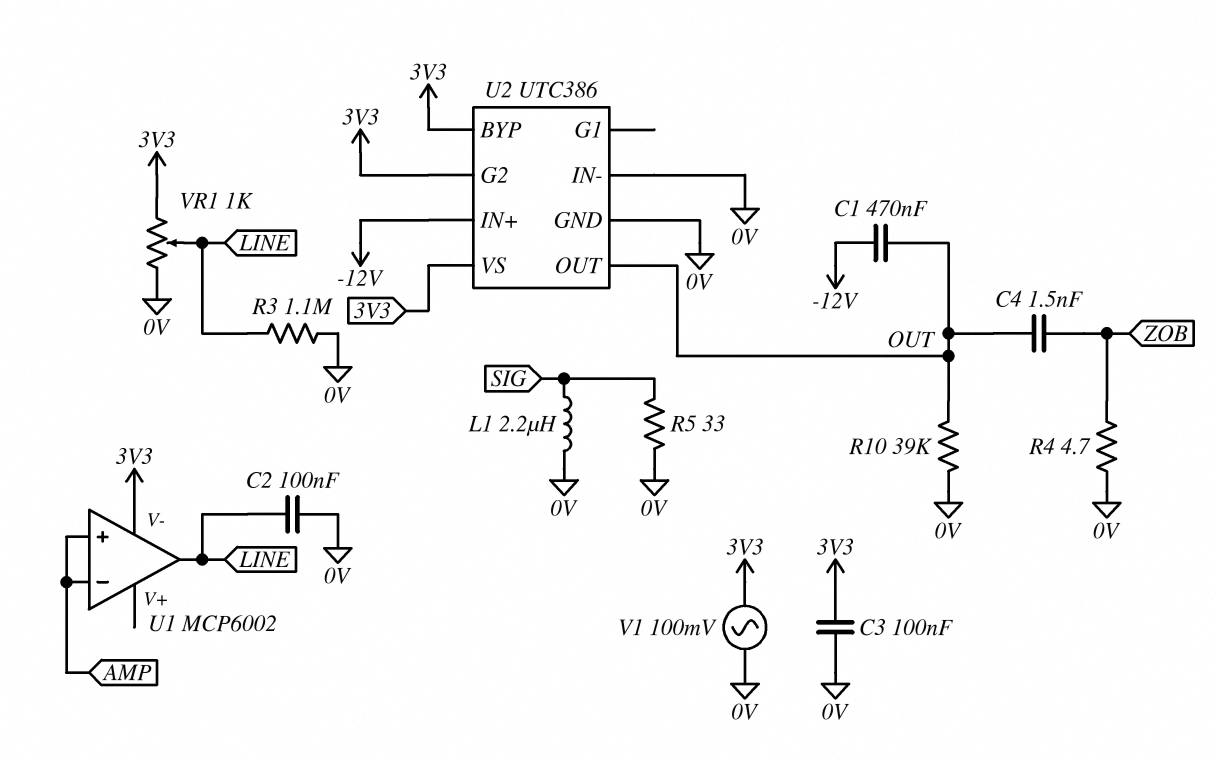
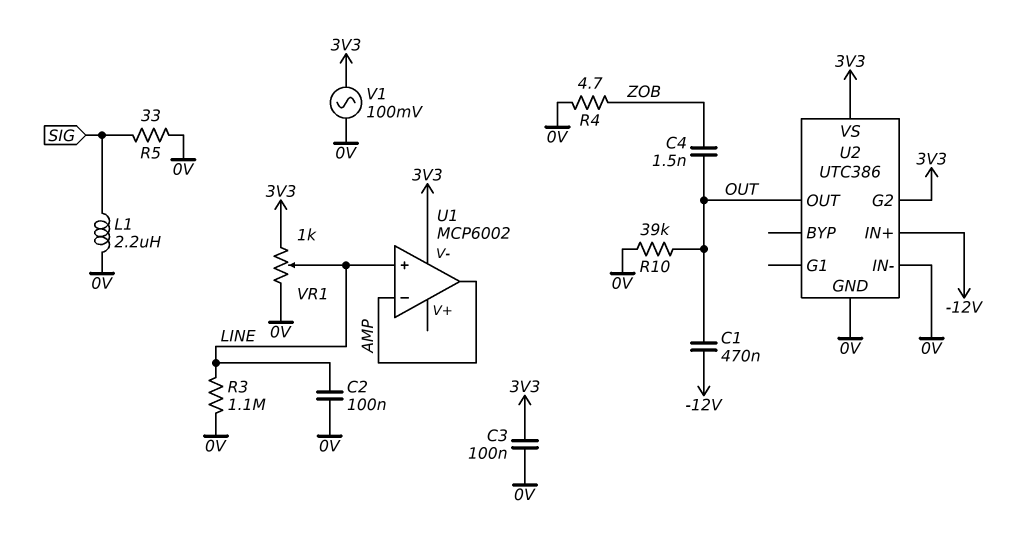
U1 pin in+: AMP -> LINE
U1 pin out: LINE -> AMP
U2 pin BYP: 3V3 -> none

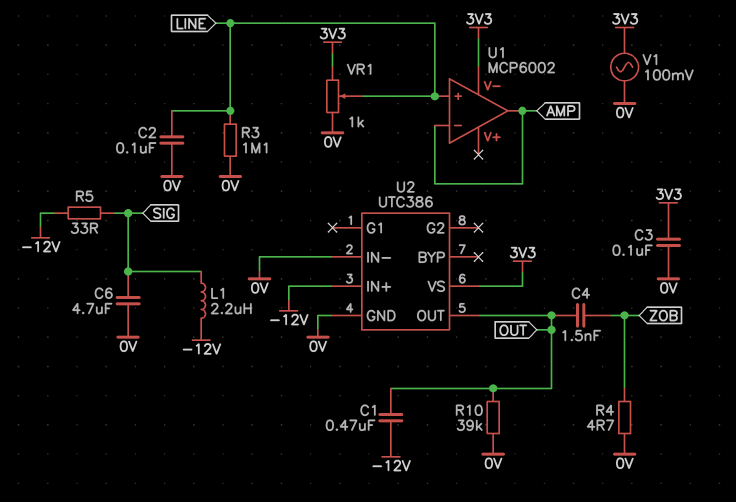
C6: none -> 4.7uF (0V, SIG)
L1: 2.2uH (0V, SIG) -> 2.2uH (-12V, SIG)
R5: 33 (0V, SIG) -> 33 (-12V, SIG)
U2 pin G2: 3V3 -> none

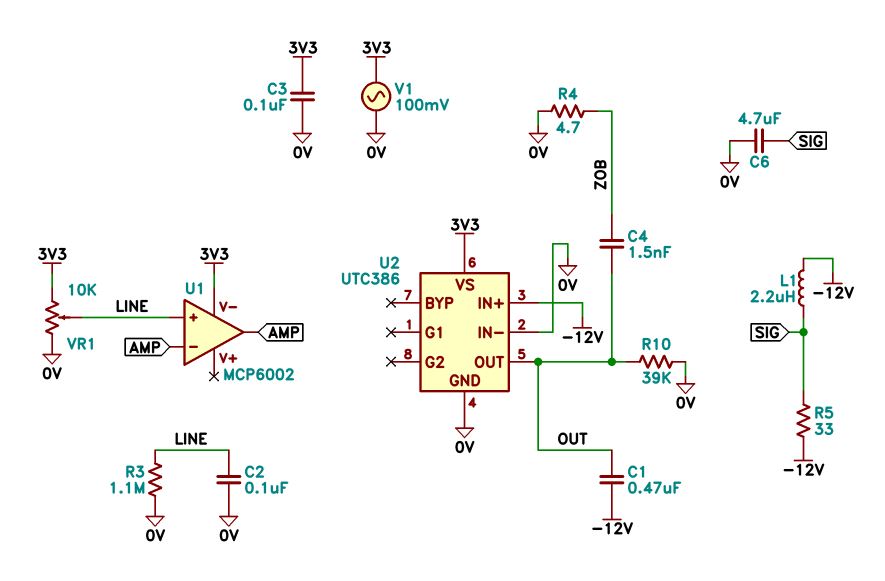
VR1: 1k (0V, 3V3, wiper LINE) -> 10k (0V, 3V3, wiper LINE)

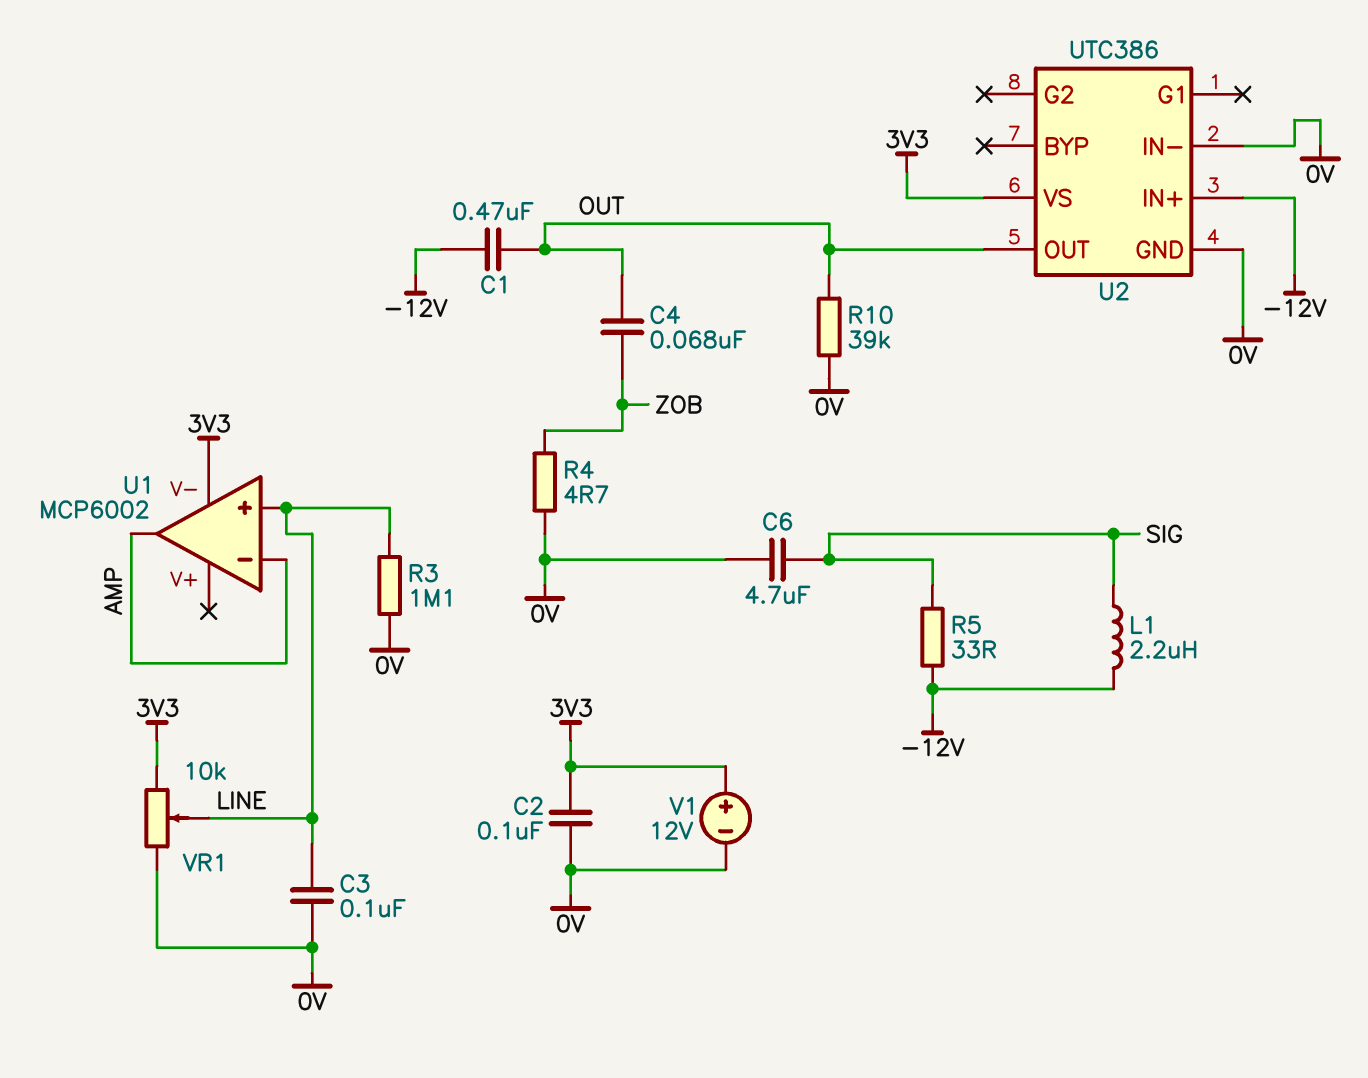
C2: 100nF (0V, LINE) -> 100nF (0V, 3V3)
C3: 100nF (0V, 3V3) -> 100nF (0V, LINE)
C4: 1.5nF (OUT, ZOB) -> 68nF (OUT, ZOB)
V1: AC 100mV (0V, 3V3) -> 12V (plus 3V3, minus 0V)

